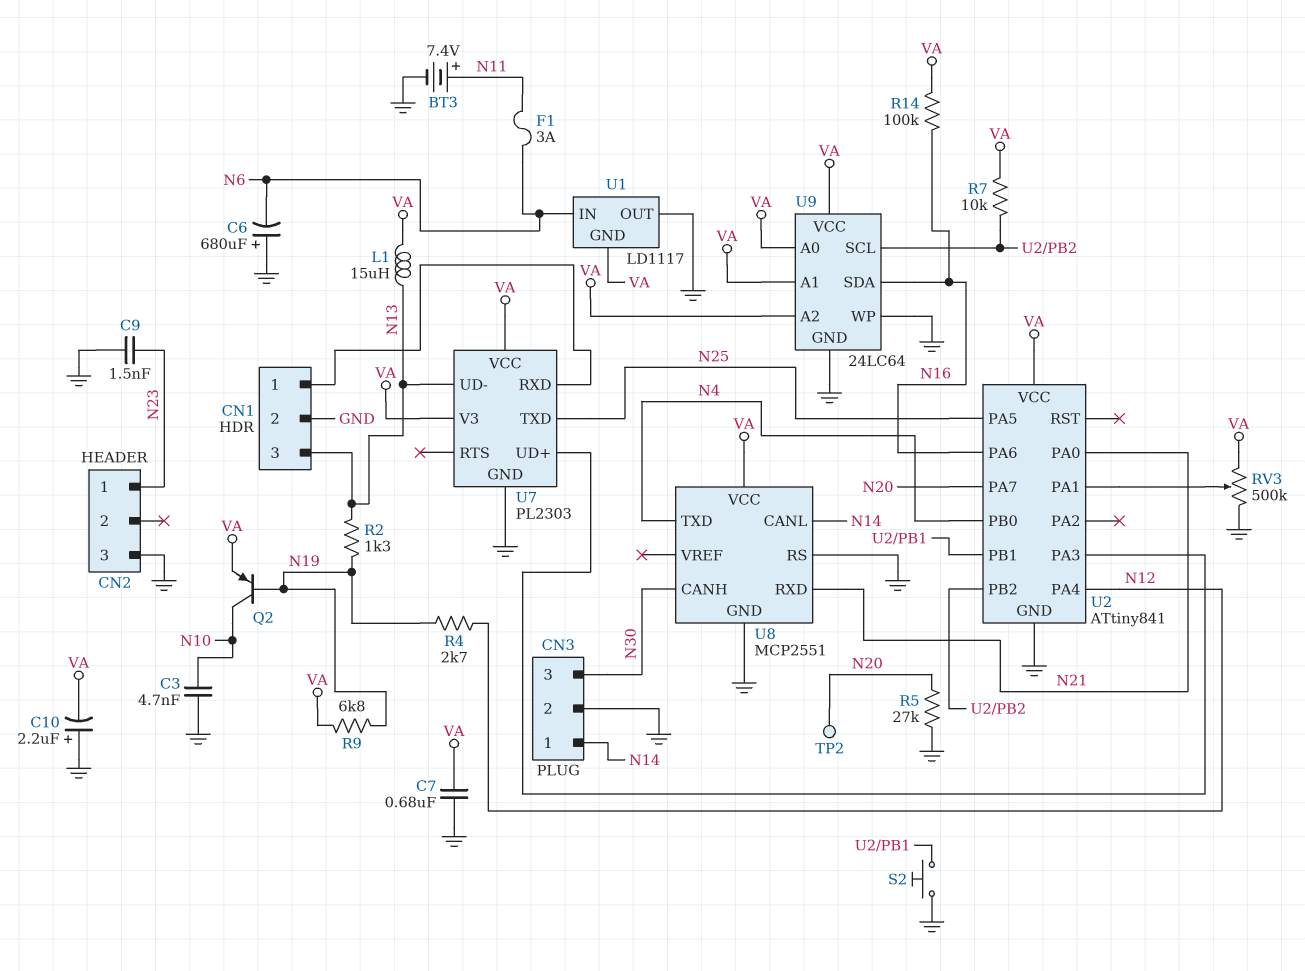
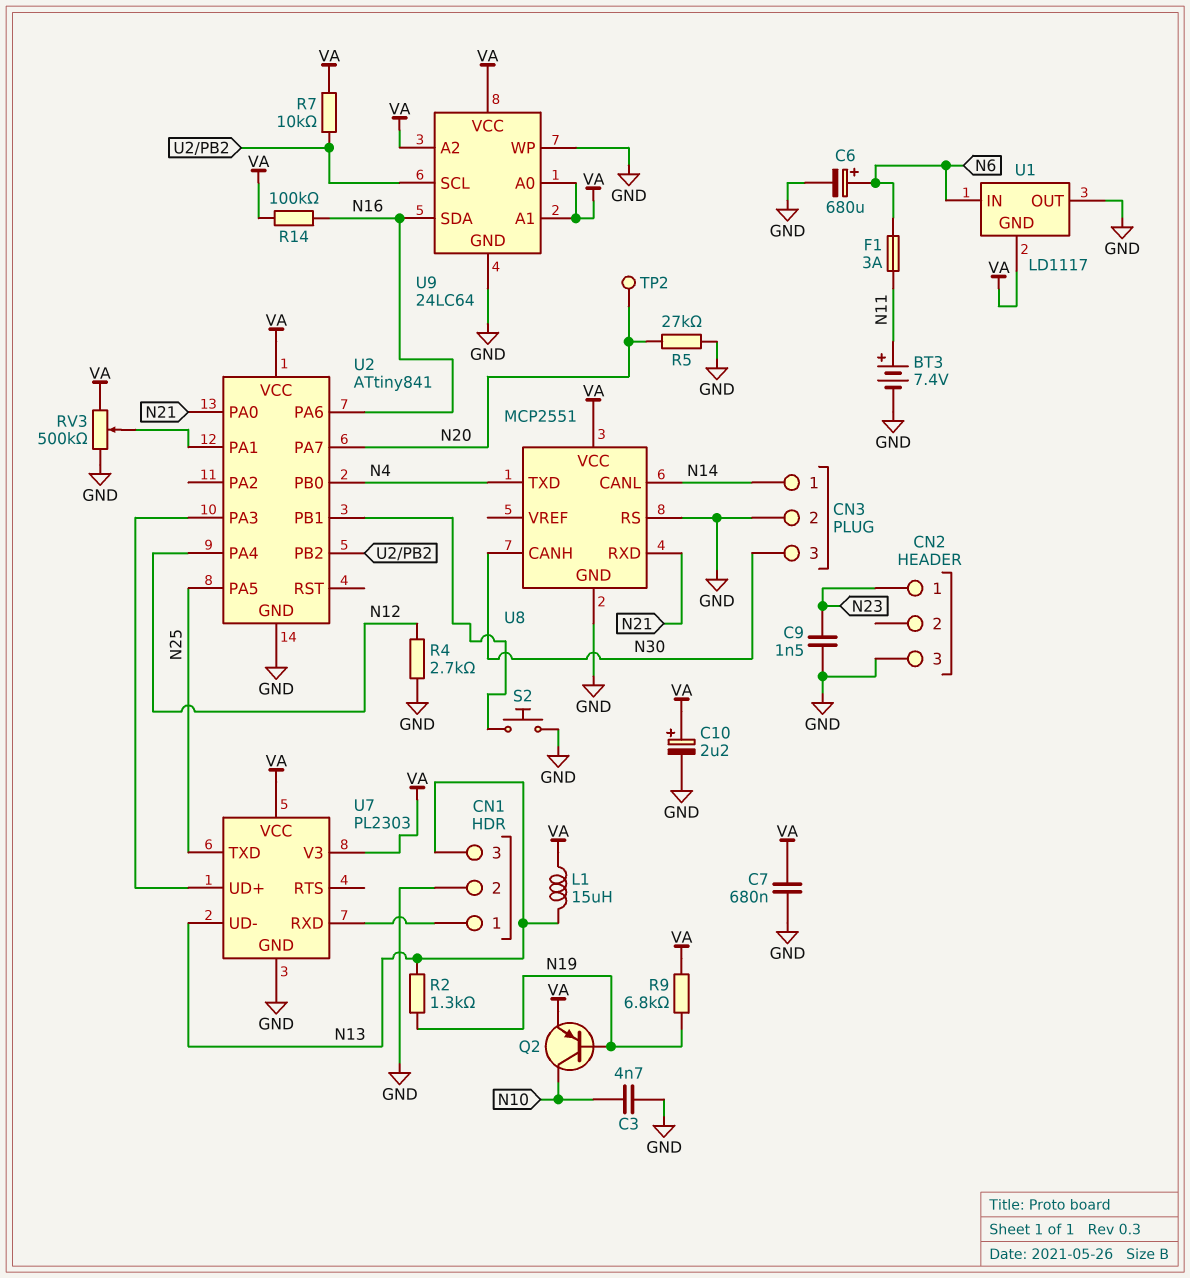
C6: 680uF (plus GND, minus N6) -> 680uF (plus N6, minus GND)
C10: 2.2uF (plus GND, minus VA) -> 2.2uF (plus VA, minus GND)
R4: 2.7k (N12, N19) -> 2.7k (GND, N12)

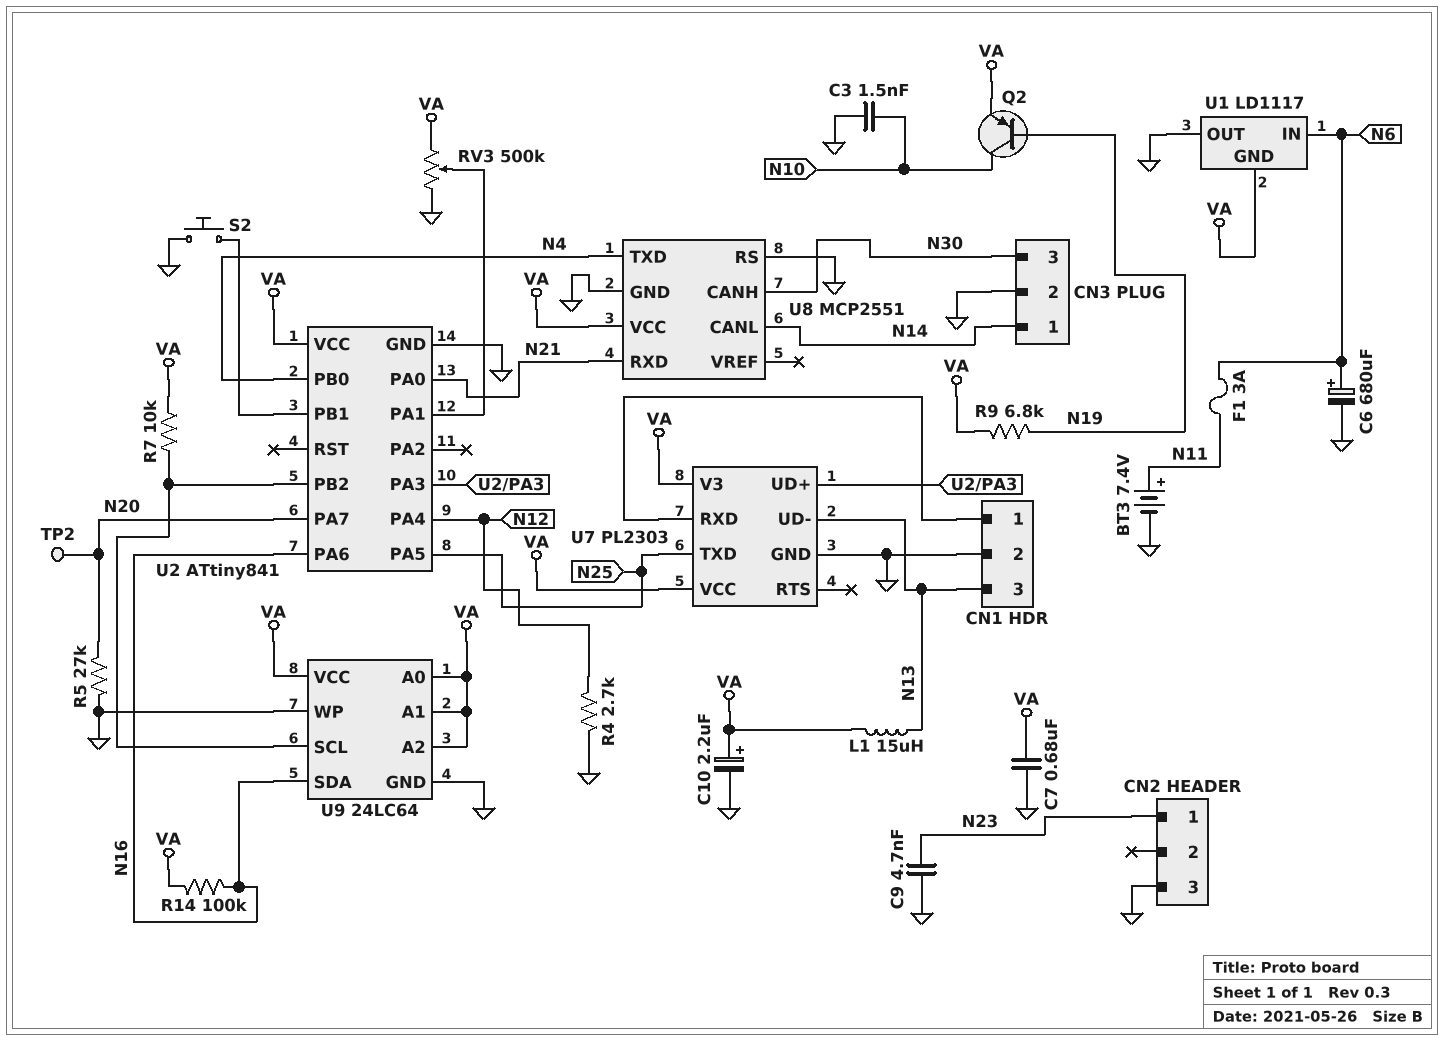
C3: 4.7nF (GND, N10) -> 1.5nF (GND, N10)
C9: 1.5nF (GND, N23) -> 4.7nF (GND, N23)
R2: 1.3k (N13, N19) -> none

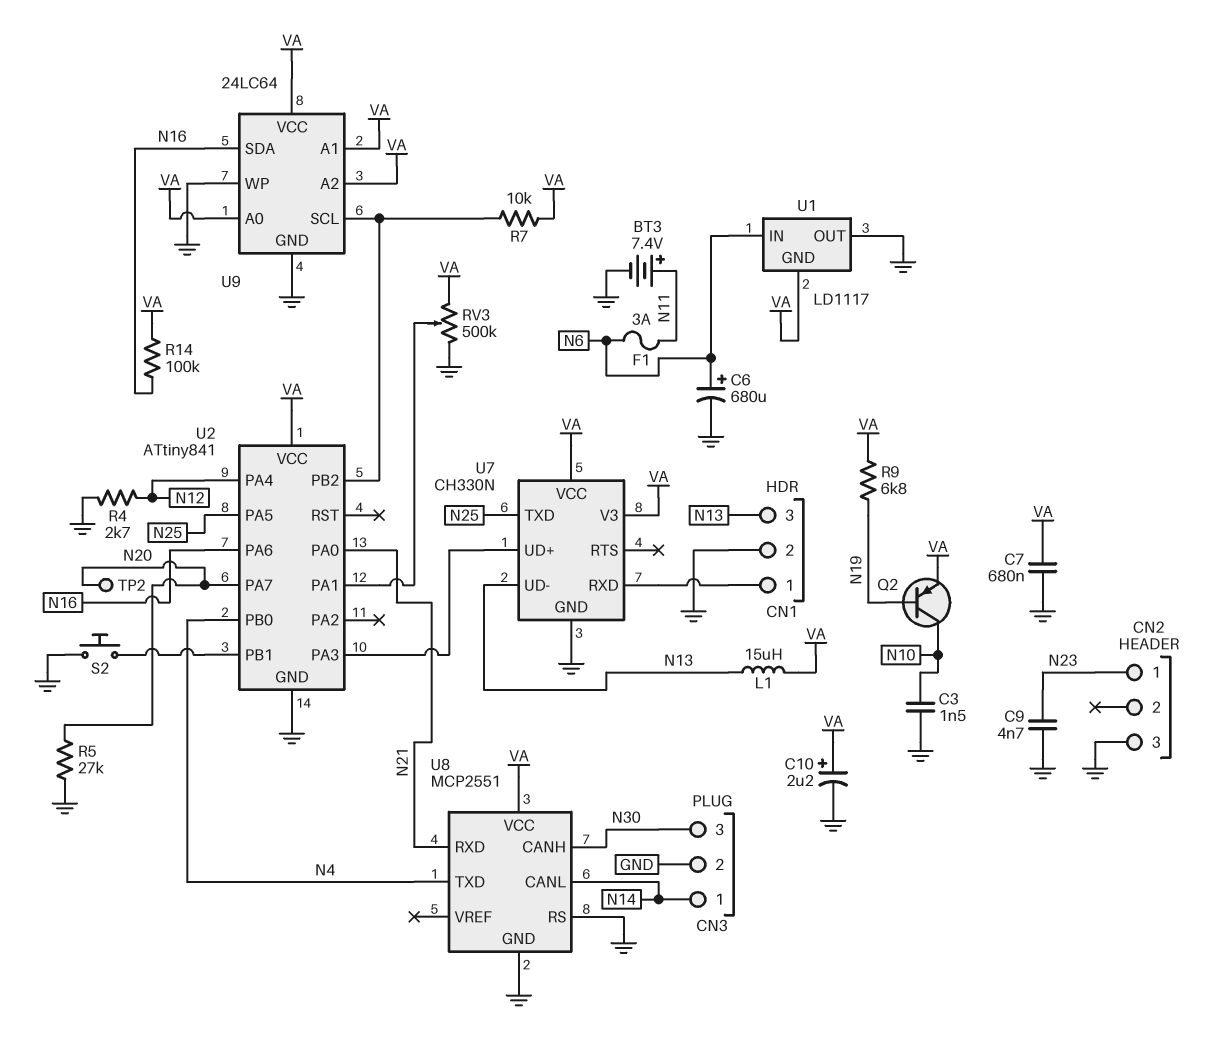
U7: PL2303 -> CH330N

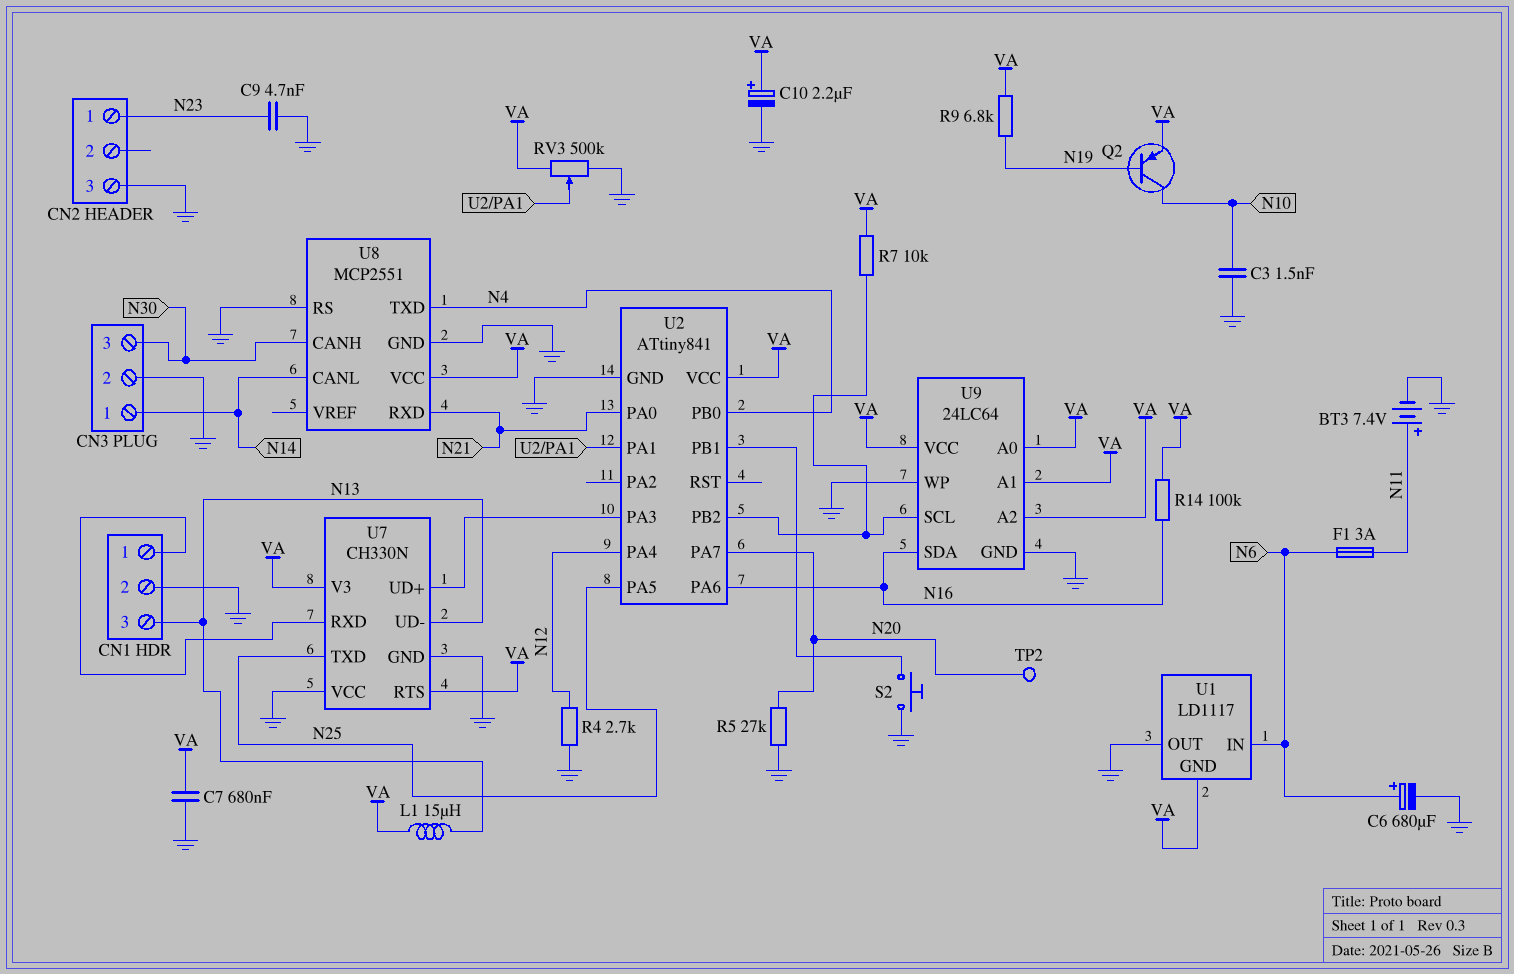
U7 pin RTS: none -> VA
U7 pin VCC: VA -> GND

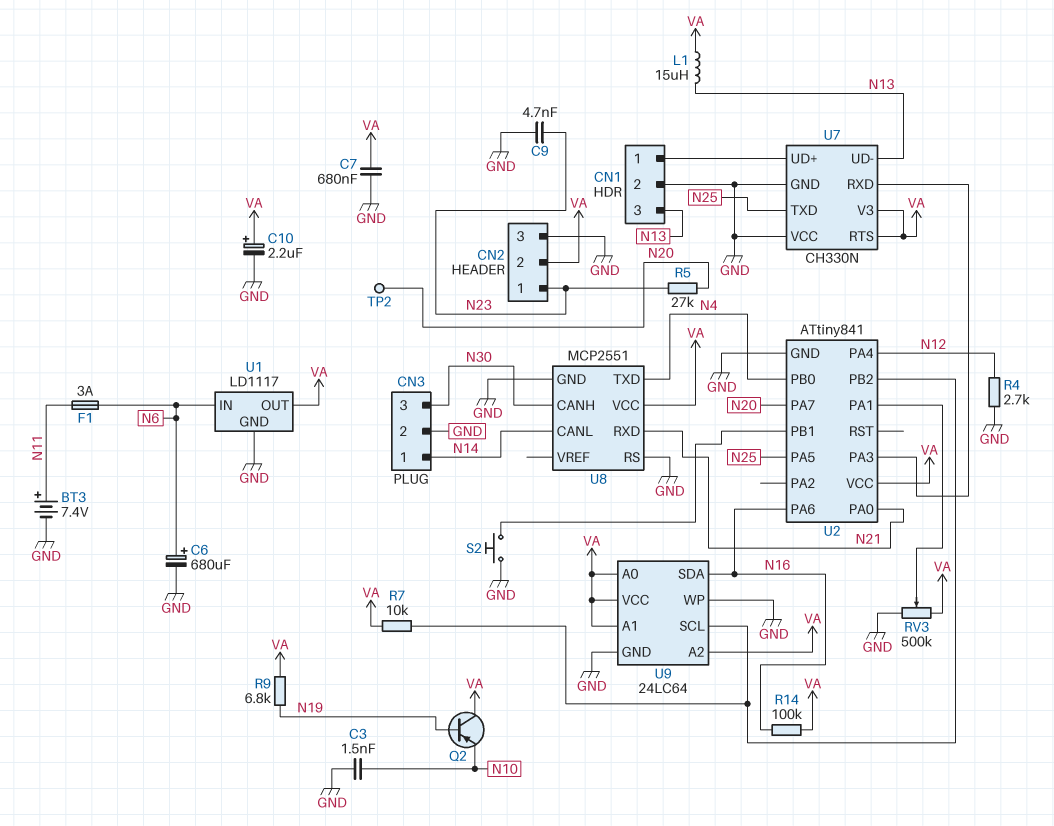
CN2 pin 2: none -> VA
Q2: PNP (B N19, C N10, E VA) -> PNP (B N19, C VA, E N10)
R5: 27k (GND, N20) -> 27k (N20, N23)
U1 pin GND: VA -> GND
U1 pin OUT: GND -> VA
U7 pin RXD: CN1/1 -> U2/PA3
U7 pin UD+: U2/PA3 -> CN1/1

